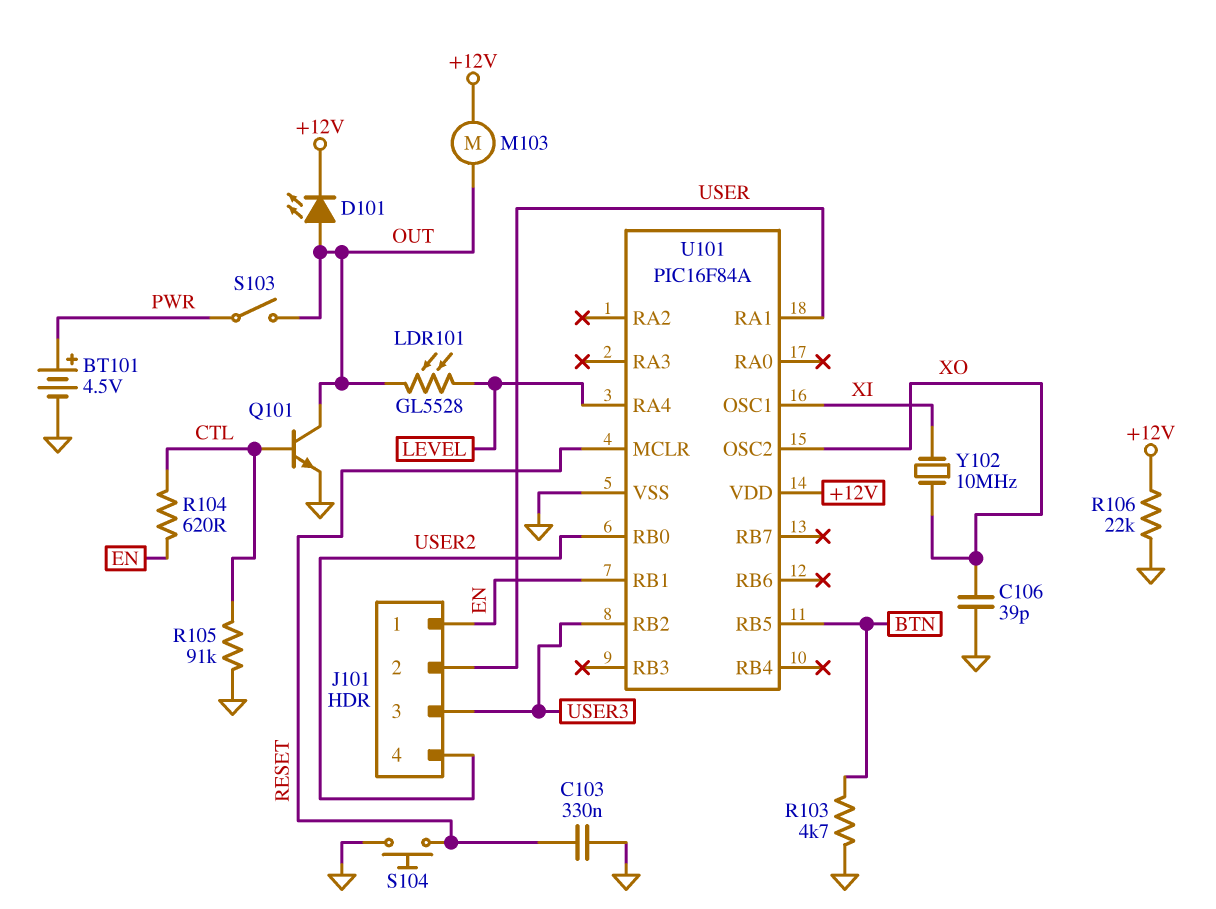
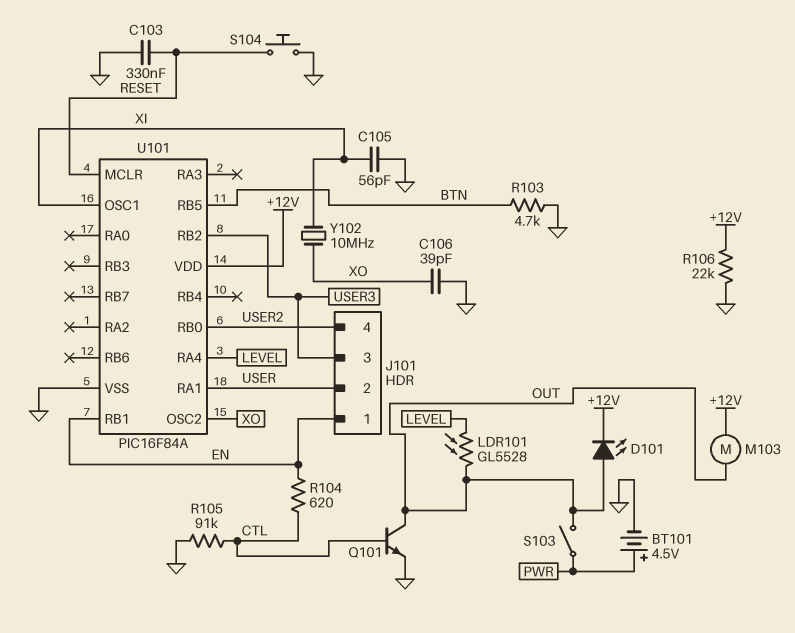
C105: none -> 56pF (GND, XI)

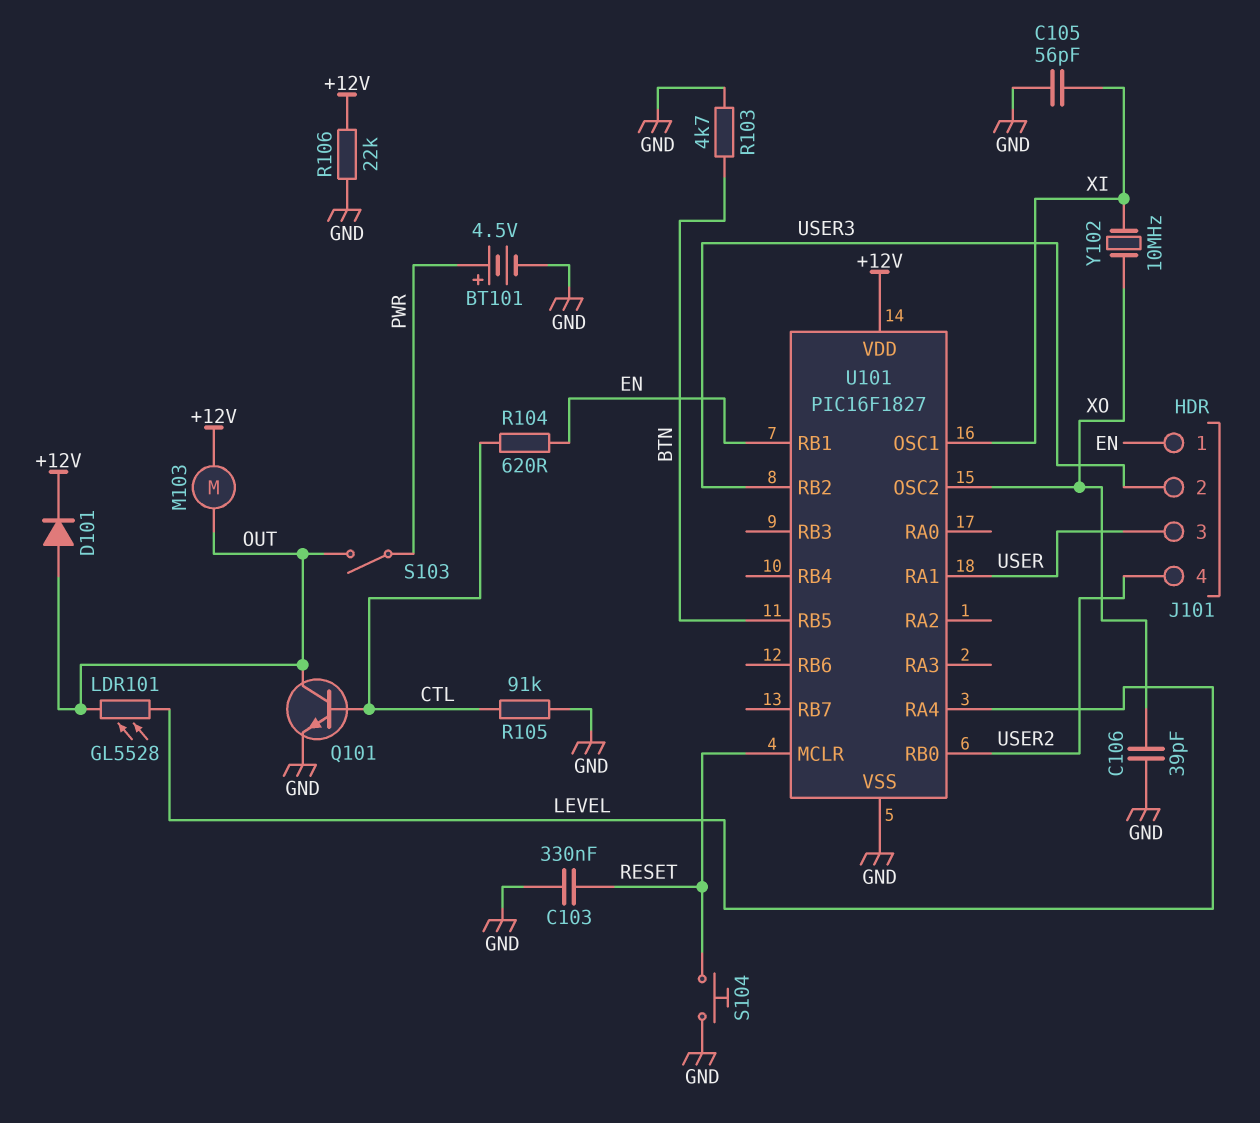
D101: LED (A OUT, K +12V) -> diode (A OUT, K +12V)
J101 pin 2: USER -> USER3
J101 pin 3: USER3 -> USER
U101: PIC16F84A -> PIC16F1827

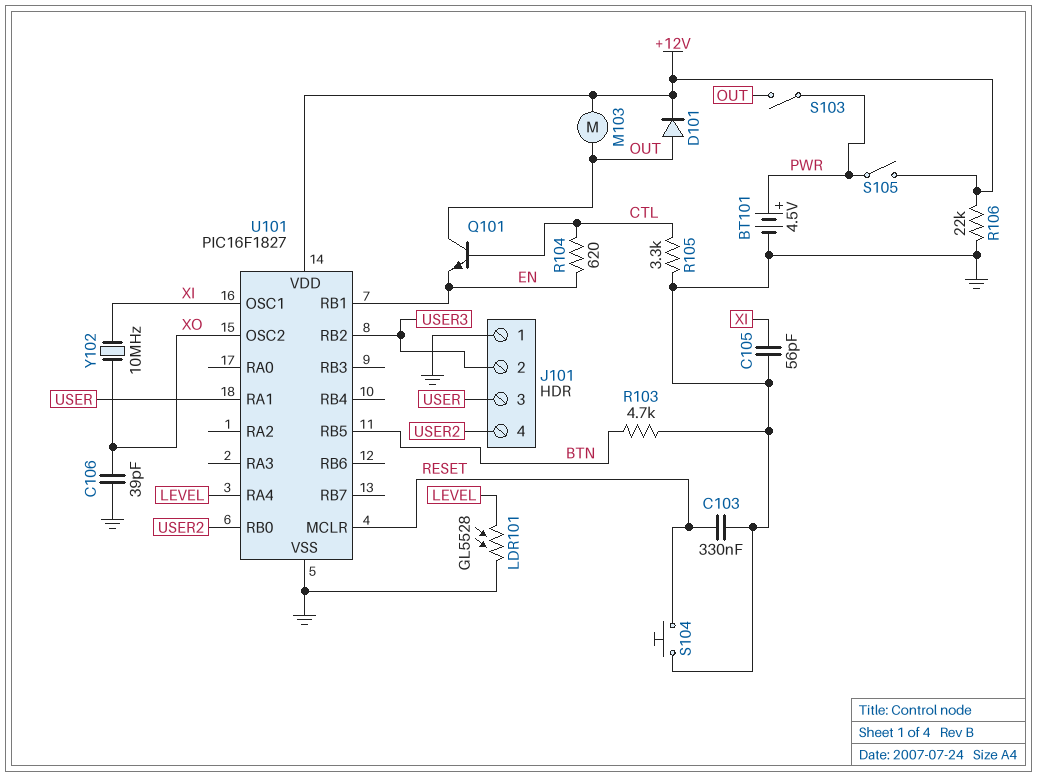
J101 pin 1: EN -> GND
LDR101: GL5528 (LEVEL, OUT) -> GL5528 (GND, LEVEL)
Q101: NPN (B CTL, C OUT, E GND) -> NPN (B CTL, C OUT, E EN)
R105: 91k (CTL, GND) -> 3.3k (CTL, GND)
S105: none -> switch (+12V, PWR)

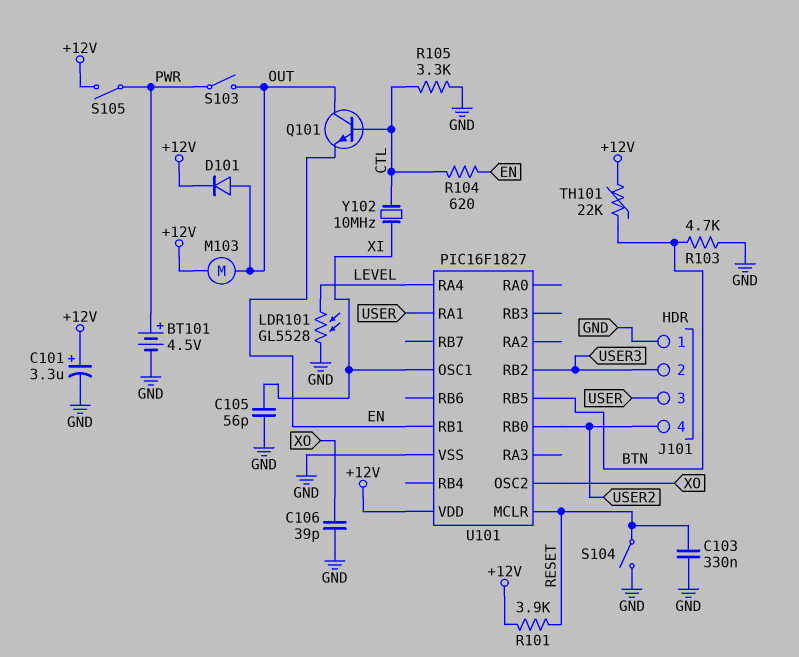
C101: none -> 3.3uF (plus +12V, minus GND)
R101: none -> 3.9k (+12V, RESET)
R106: 22k (+12V, GND) -> none
S104: button (GND, RESET) -> switch (GND, RESET)
TH101: none -> 22k (+12V, BTN)
Y102: 10MHz (XI, XO) -> 10MHz (CTL, XI)

